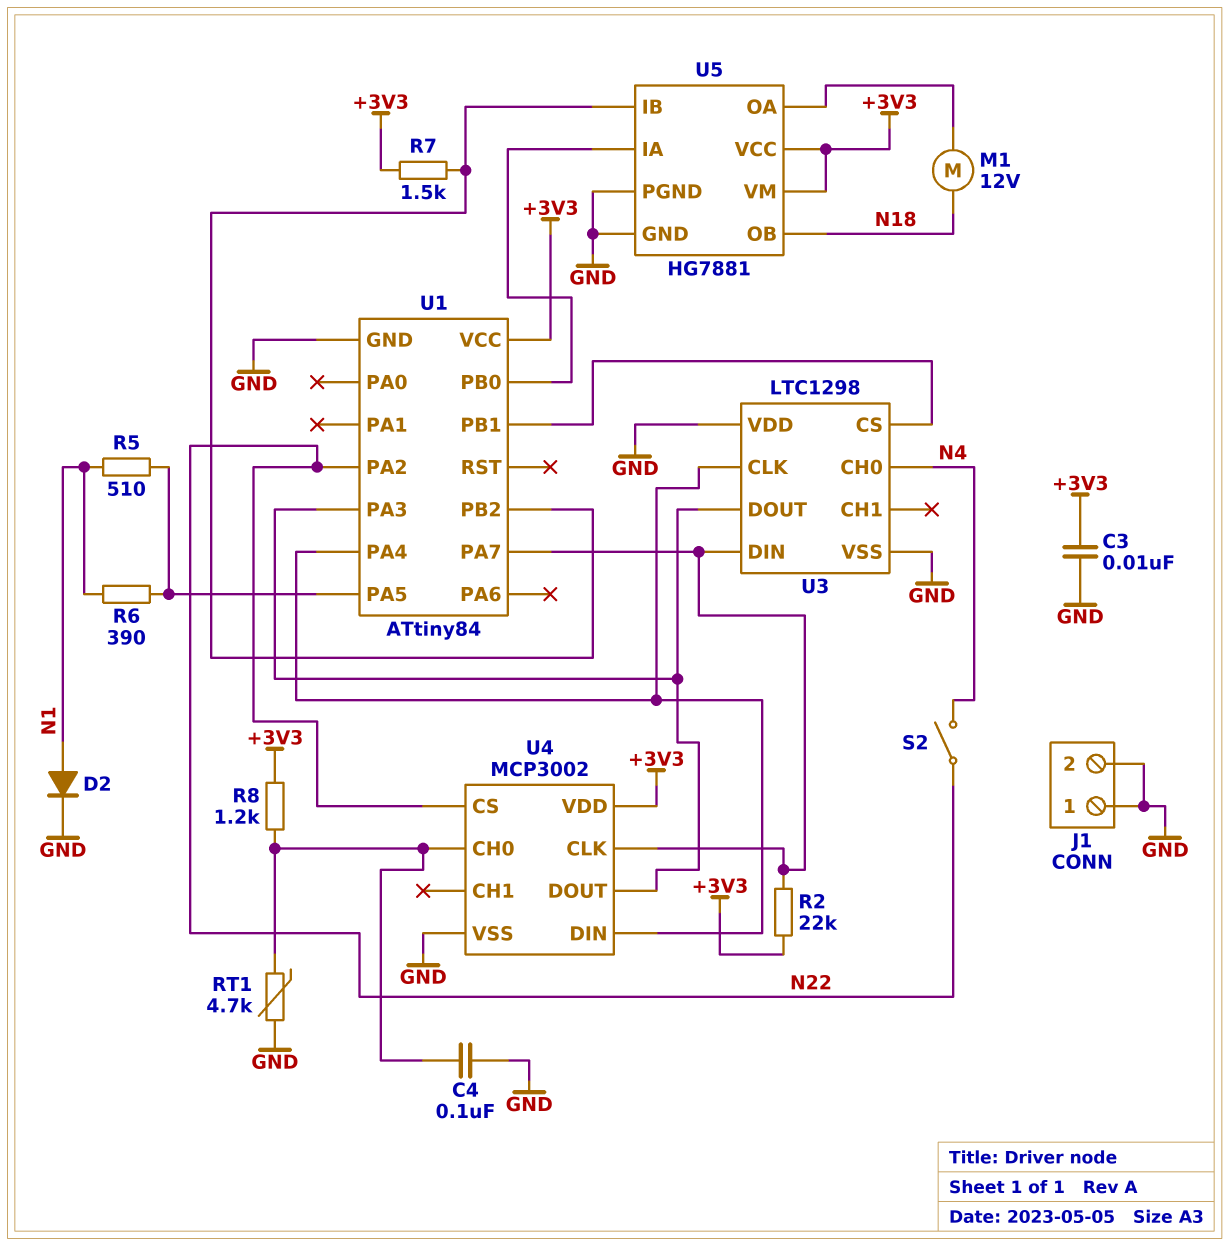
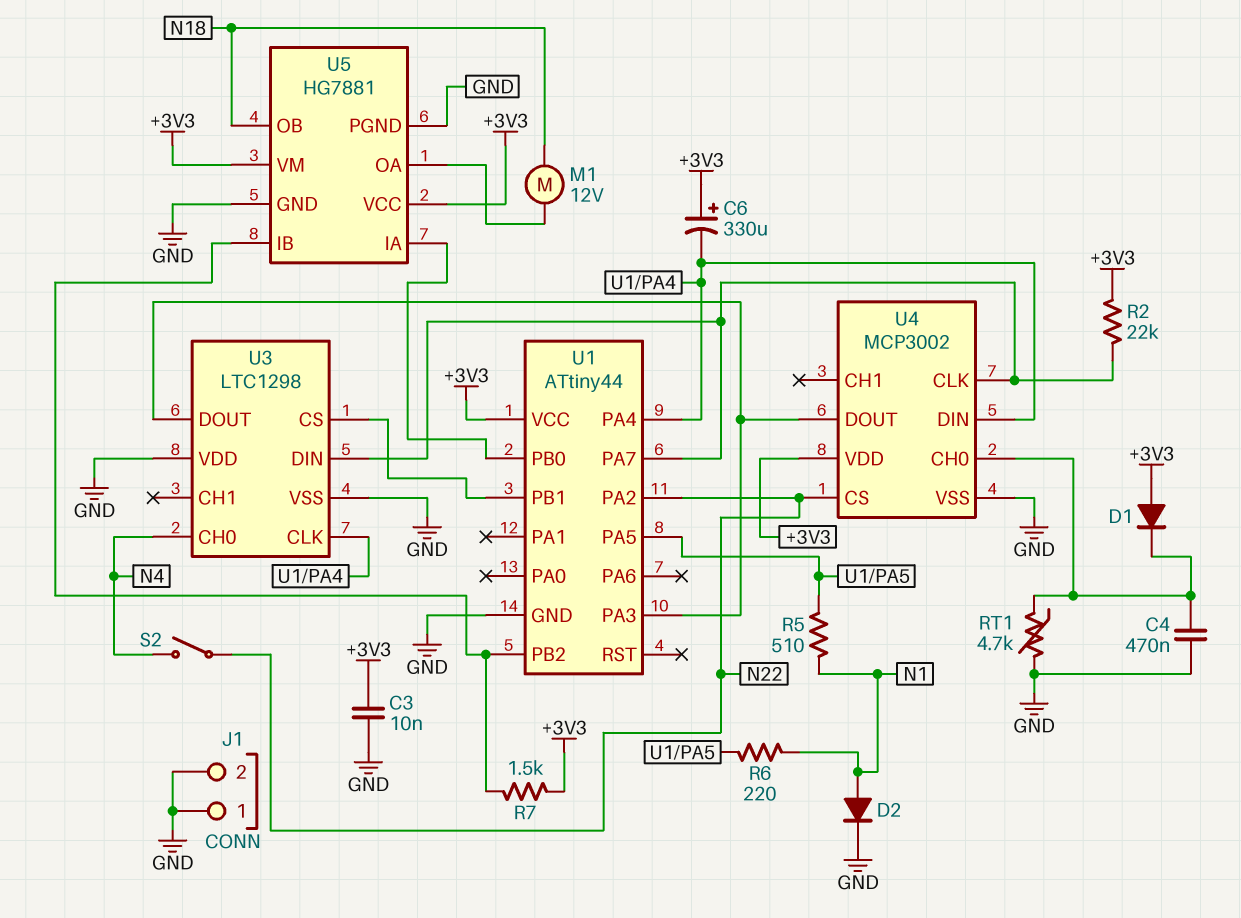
C4: 100nF (GND, U4/CH0) -> 470nF (GND, U4/CH0)
C6: none -> 330uF (plus +3V3, minus U1/PA4)
D1: none -> diode (A +3V3, K U4/CH0)
R6: 390 (N1, U1/PA5) -> 220 (N1, U1/PA5)
R8: 1.2k (+3V3, U4/CH0) -> none
U1: ATtiny84 -> ATtiny44

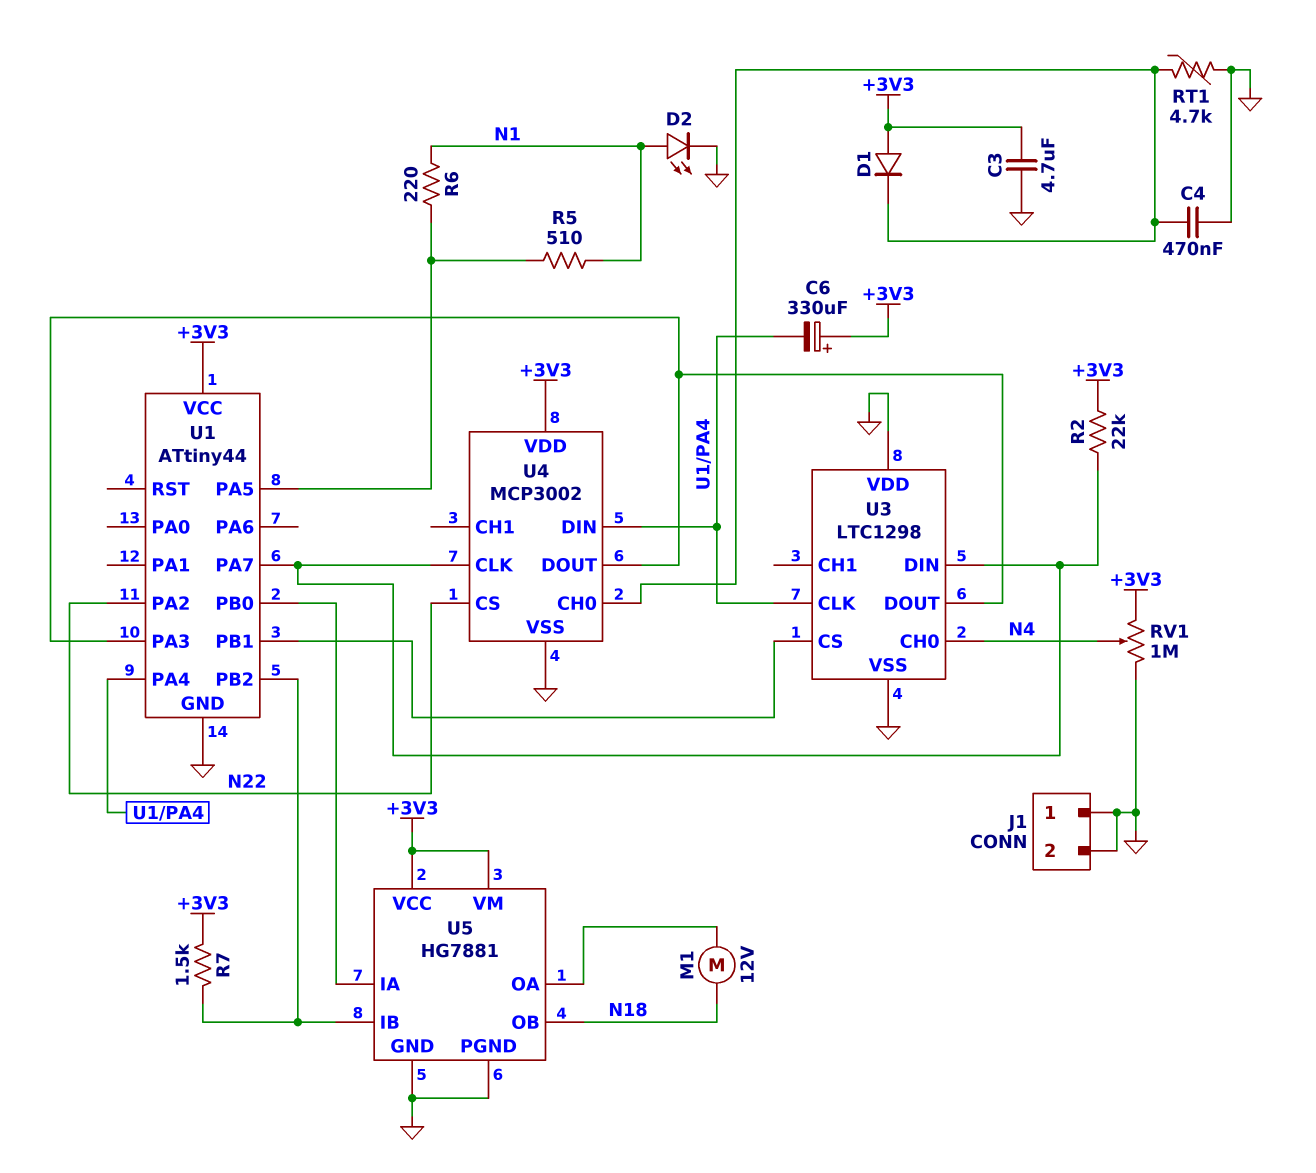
C3: 10nF (+3V3, GND) -> 4.7uF (+3V3, GND)
D2: diode (A N1, K GND) -> LED (A N1, K GND)
RV1: none -> 1M (+3V3, GND, wiper N4)
S2: switch (N4, N22) -> none

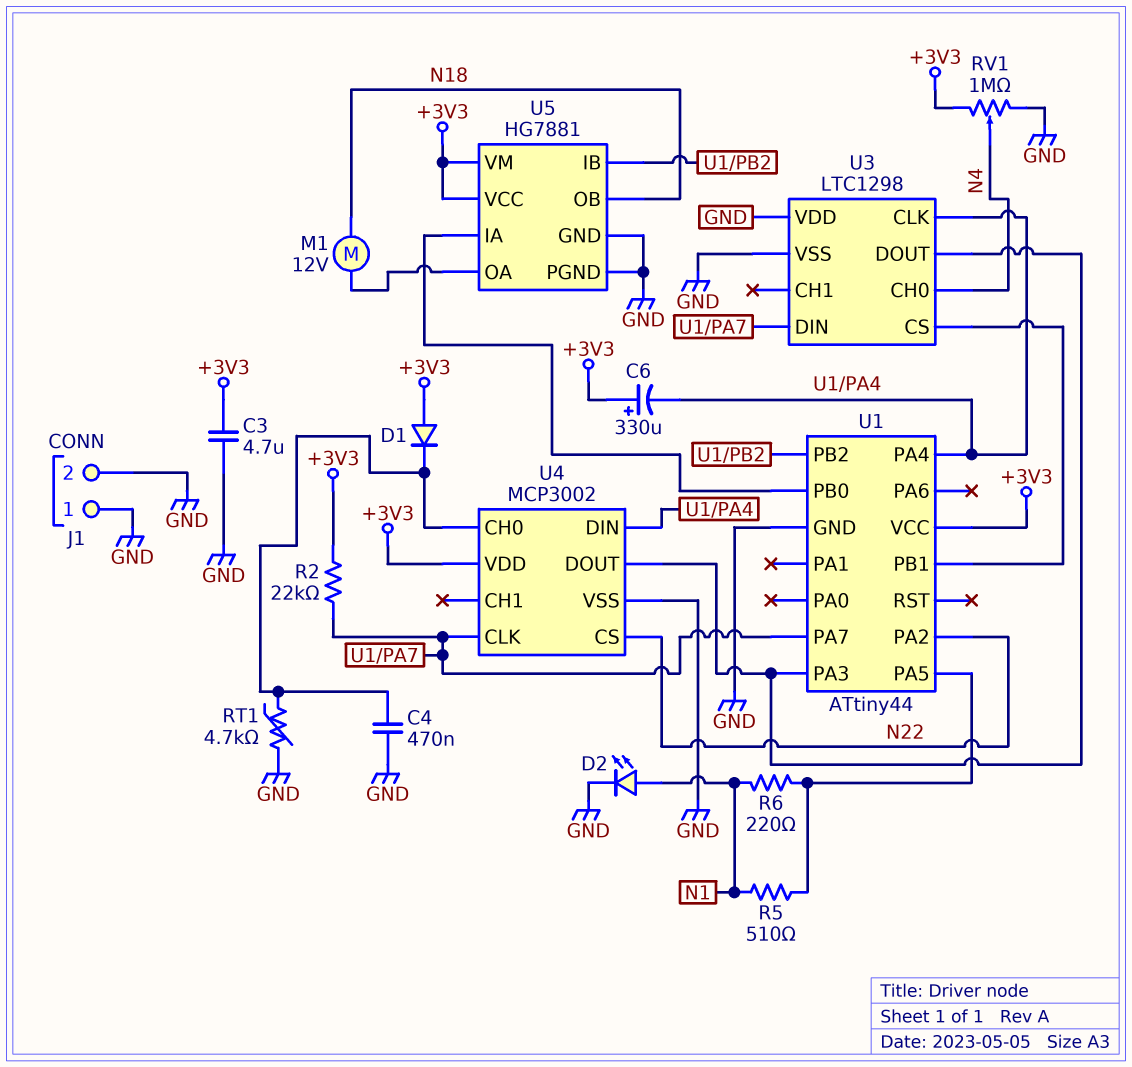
R7: 1.5k (+3V3, U1/PB2) -> none

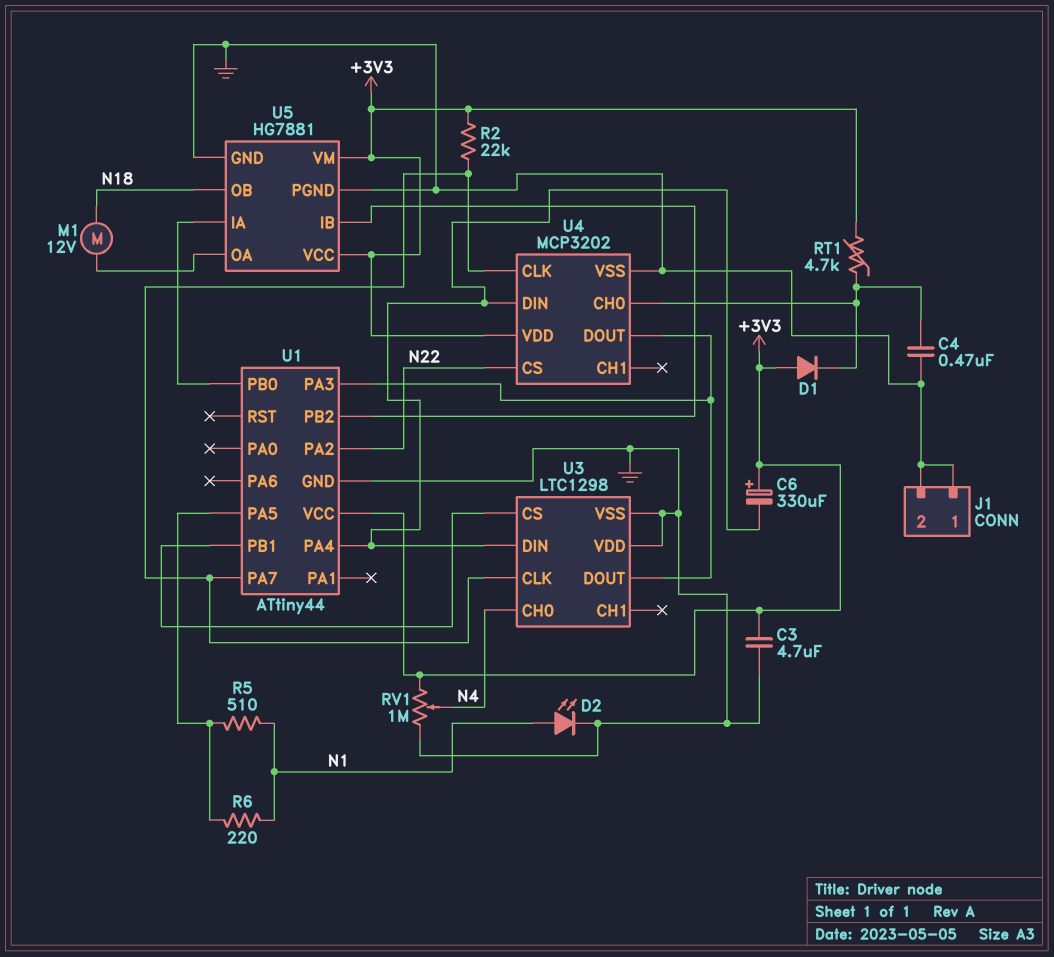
RT1: 4.7k (GND, U4/CH0) -> 4.7k (+3V3, U4/CH0)
U3 pin CLK: U1/PA4 -> U1/PA7
U3 pin DIN: U1/PA7 -> U1/PA4
U4: MCP3002 -> MCP3202

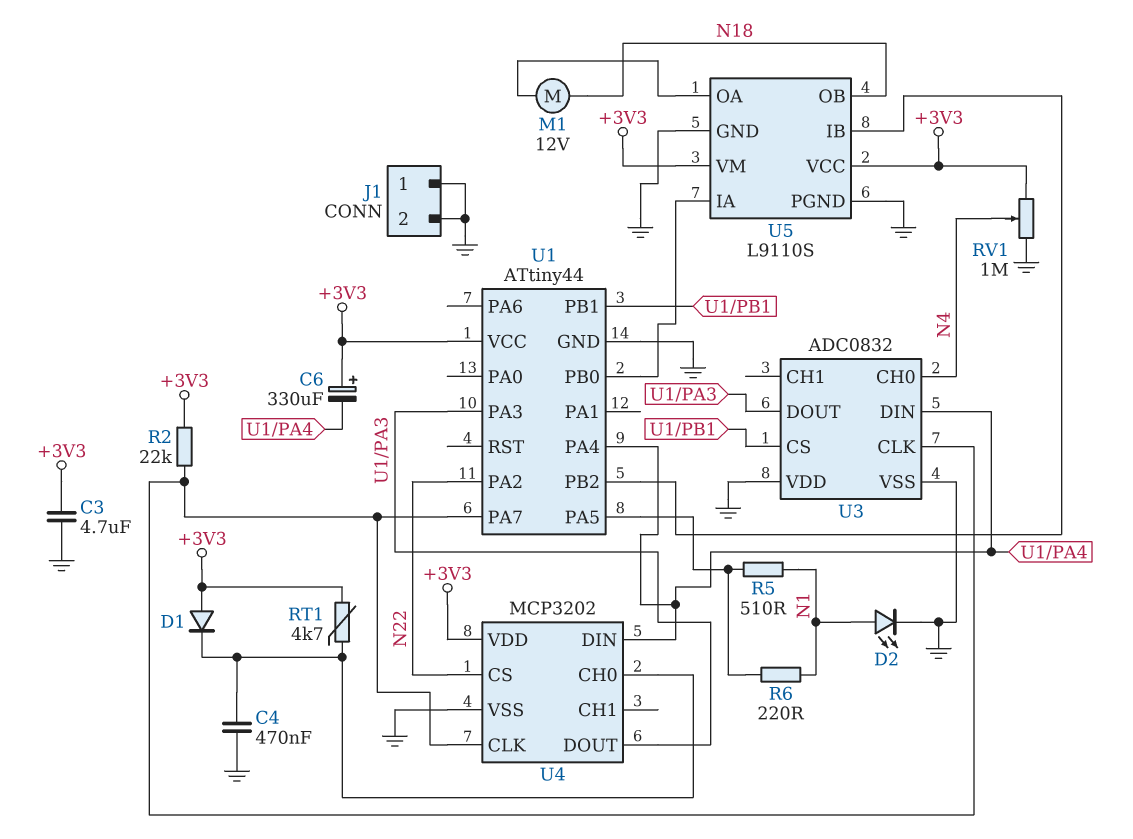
U3: LTC1298 -> ADC0832
U5: HG7881 -> L9110S

